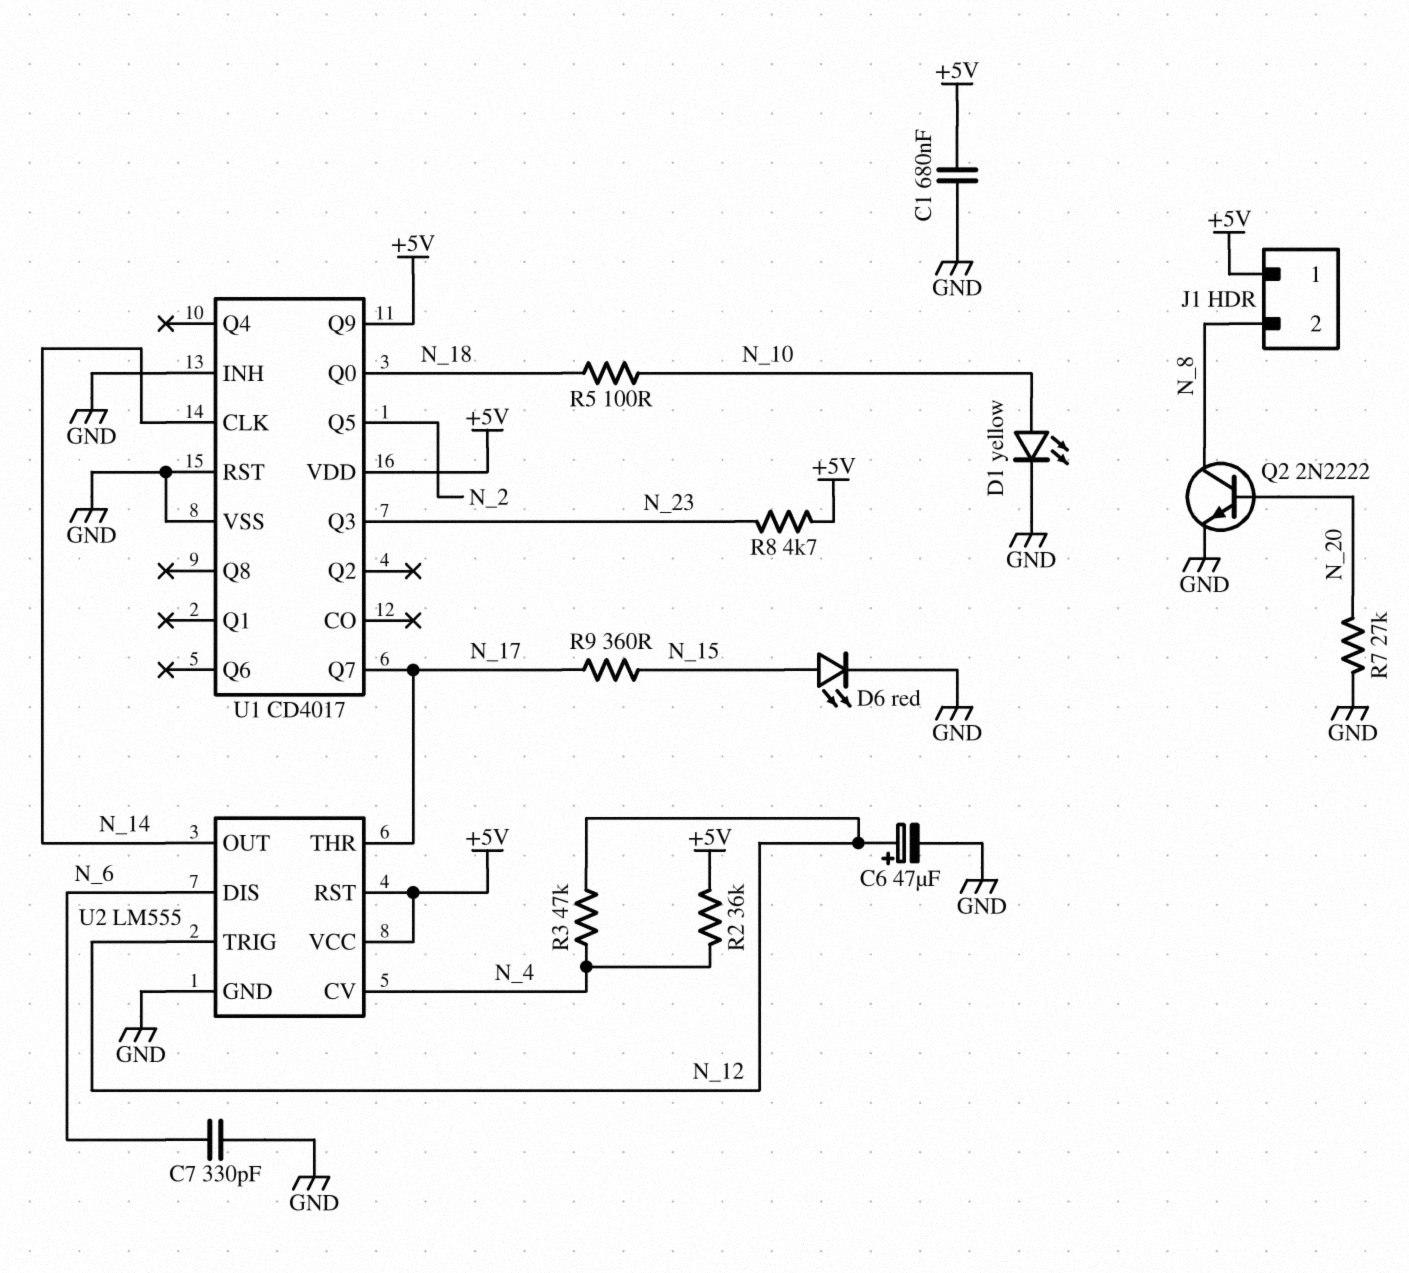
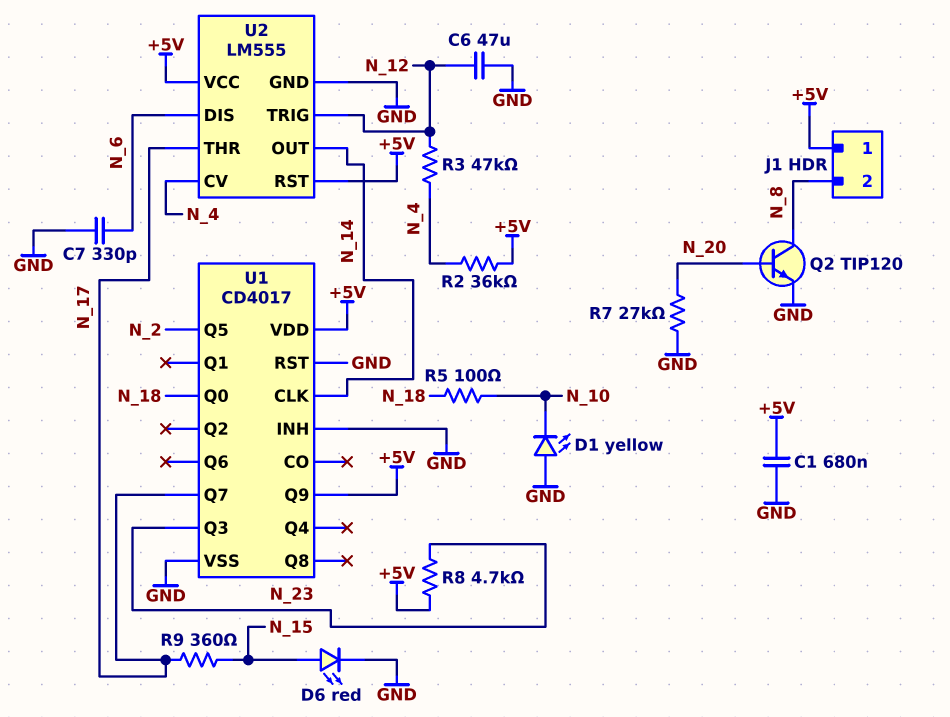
C6: 47uF (plus N_12, minus GND) -> 47uF (GND, N_12)
D1: LED yellow (A N_10, K GND) -> LED yellow (A GND, K N_10)
Q2: NPN 2N2222 (B N_20, C N_8, E GND) -> NPN TIP120 (B N_20, C N_8, E GND)

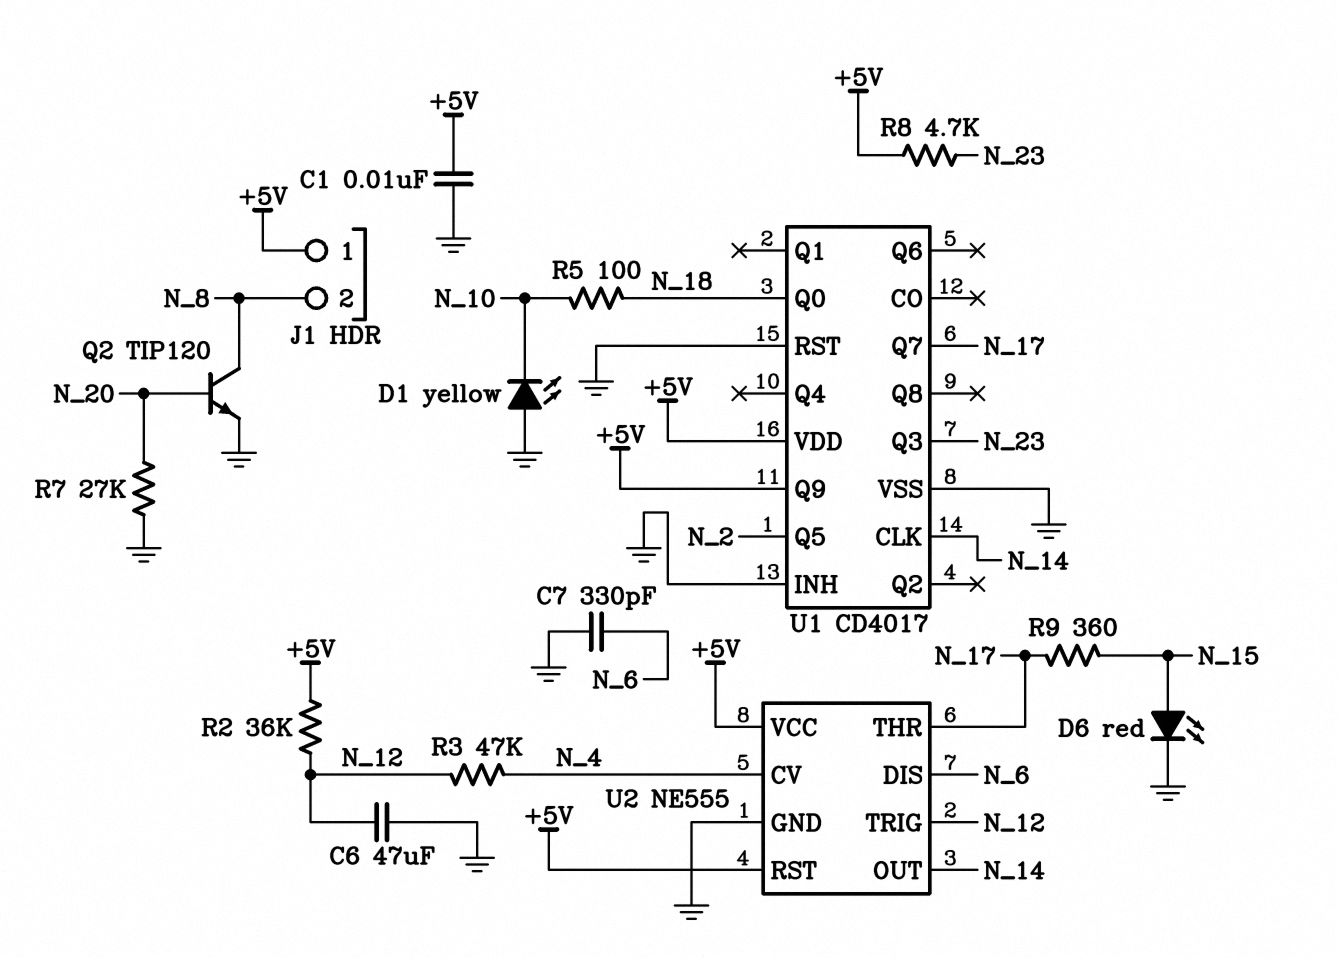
C1: 680nF (+5V, GND) -> 10nF (+5V, GND)
R2: 36k (+5V, N_4) -> 36k (+5V, N_12)
U2: LM555 -> NE555

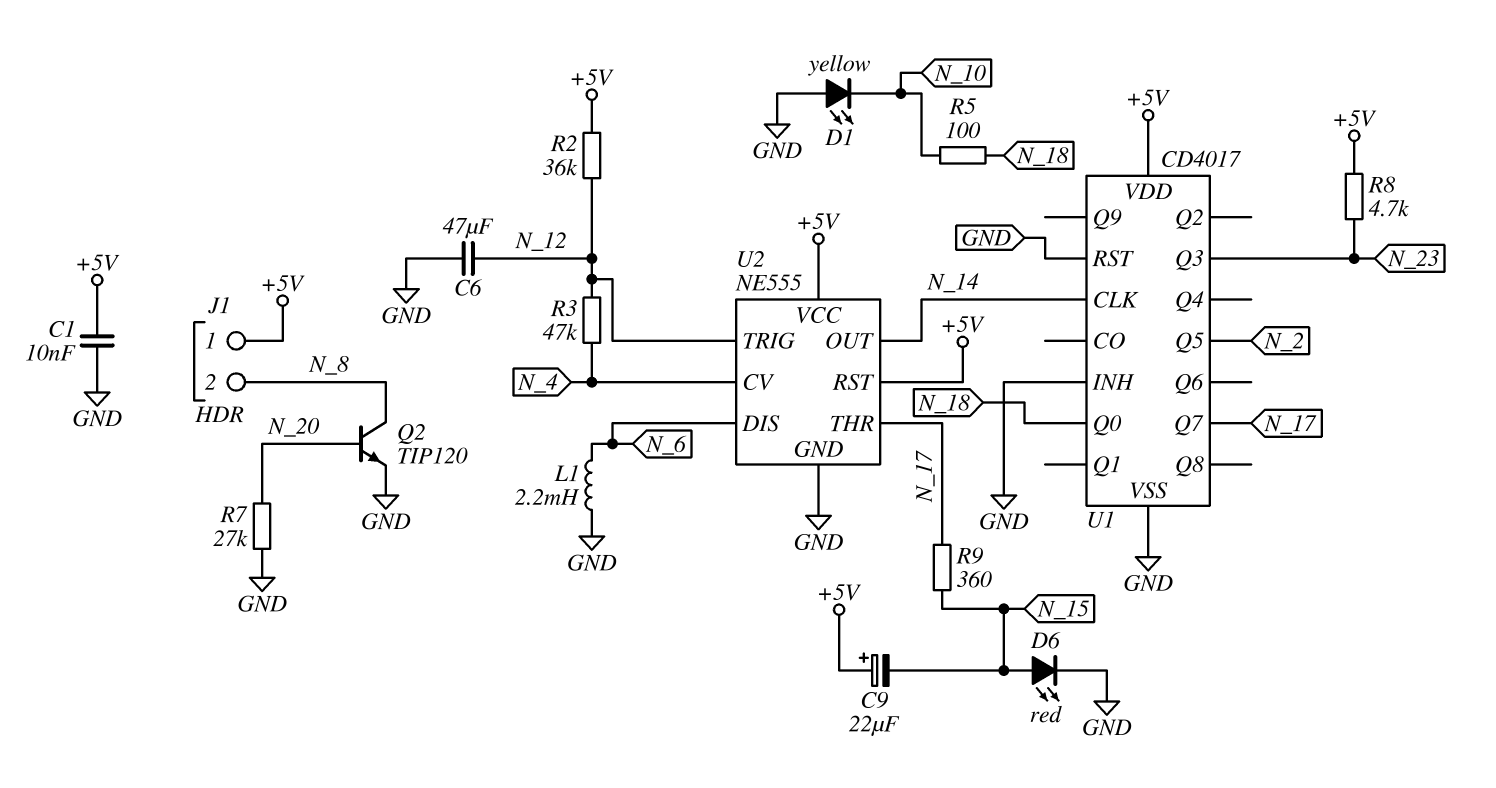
C7: 330pF (GND, N_6) -> none
C9: none -> 22uF (plus +5V, minus N_15)
L1: none -> 2.2mH (GND, N_6)
U1 pin Q9: +5V -> none

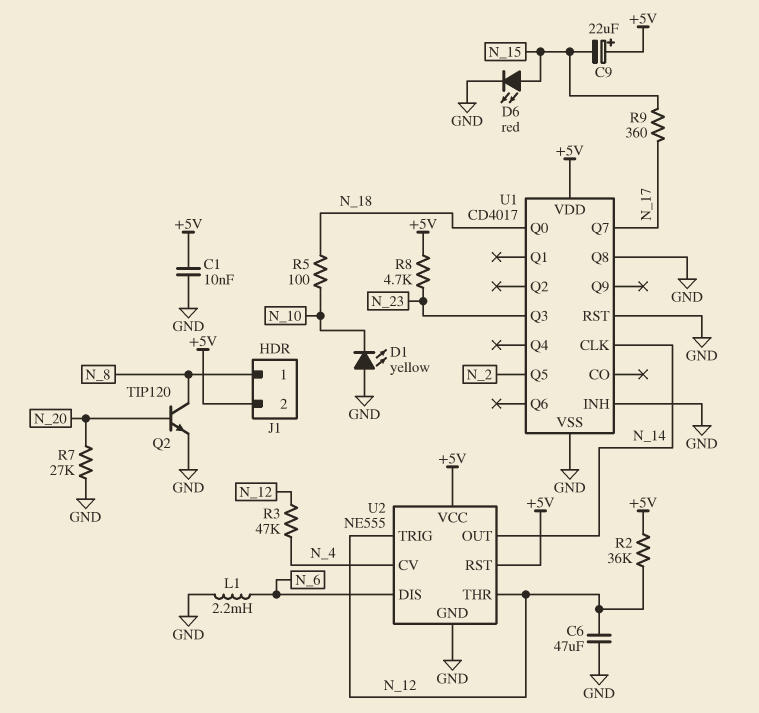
J1 pin 1: +5V -> N_8
J1 pin 2: N_8 -> +5V
U1 pin Q8: none -> GND
U2 pin THR: N_17 -> N_12

